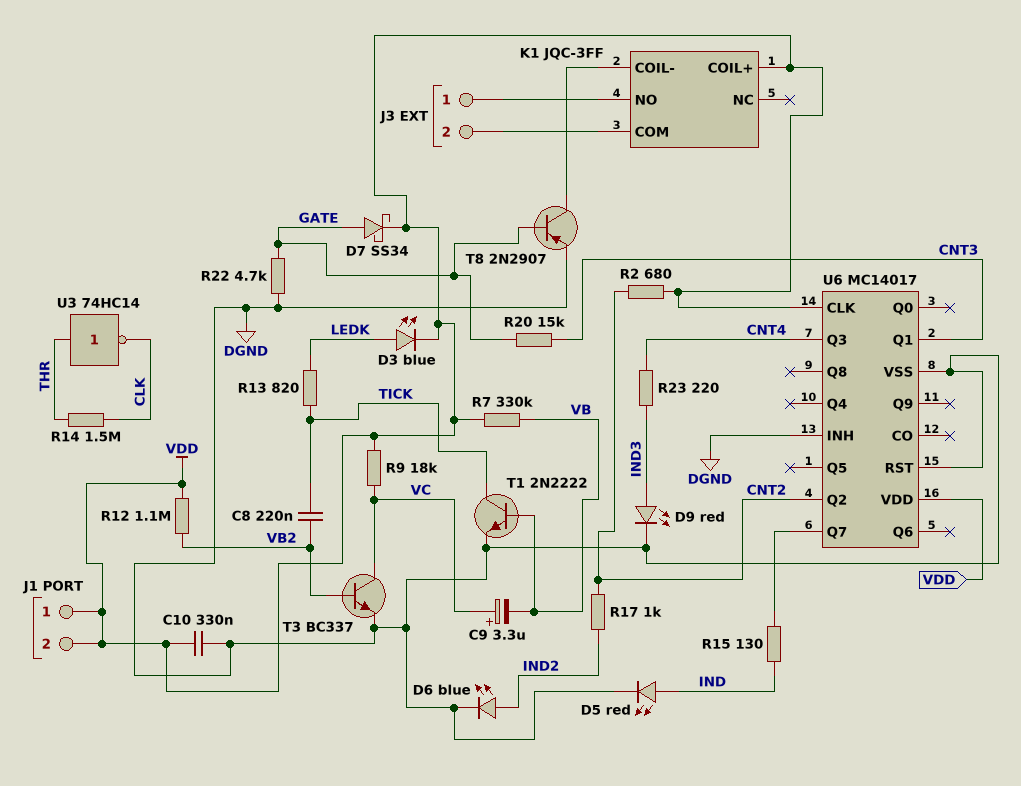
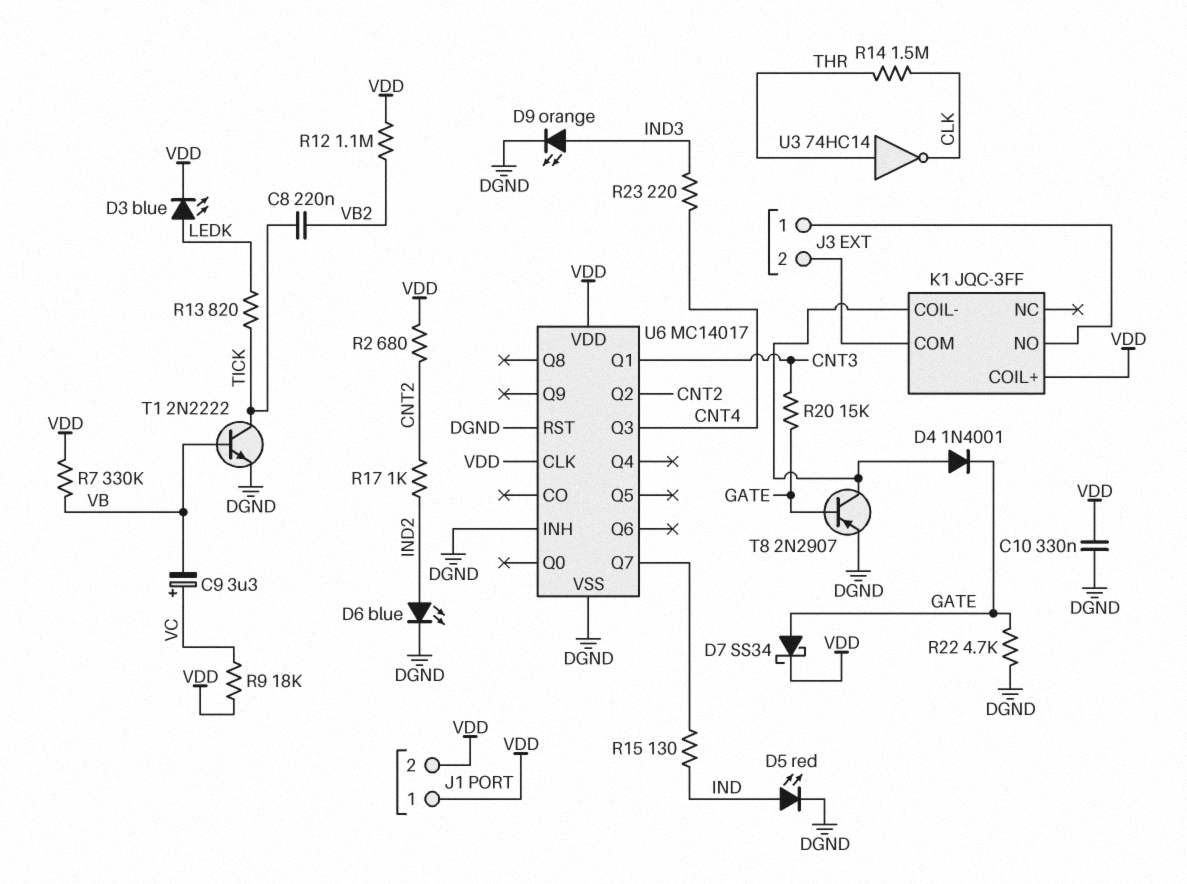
D4: none -> diode 1N4001 (A K1/COIL-, K GATE)
D9: LED red (A IND3, K DGND) -> LED orange (A IND3, K DGND)
T3: NPN BC337 (B VB2, C VC, E DGND) -> none

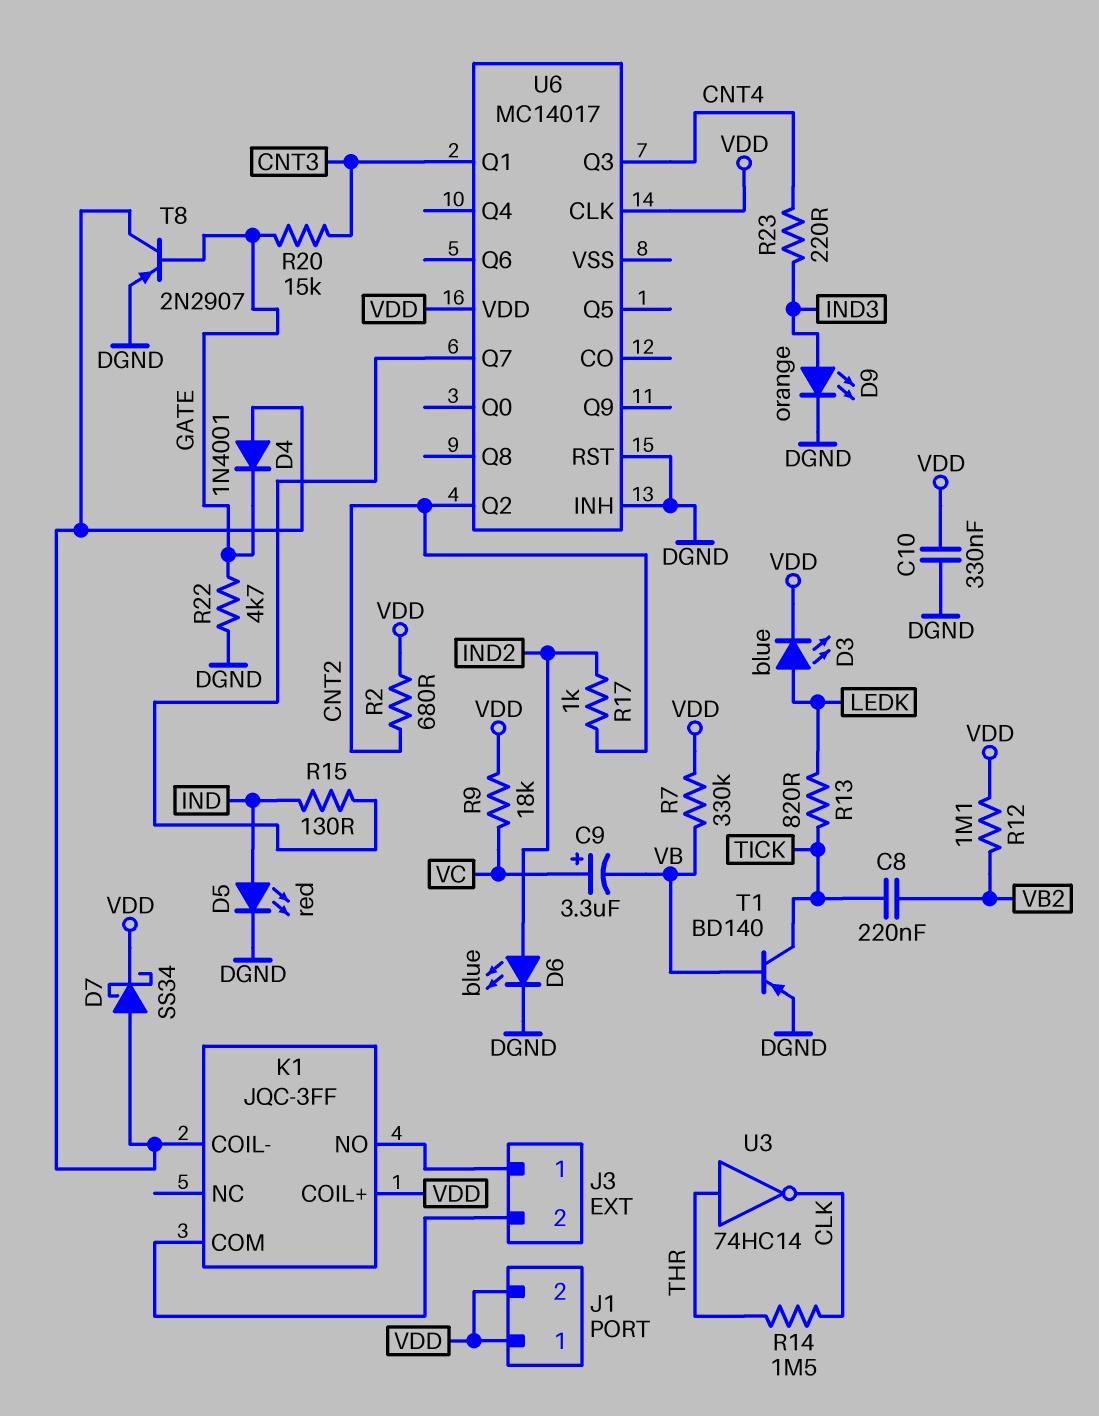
D7: schottky SS34 (A GATE, K VDD) -> schottky SS34 (A K1/COIL-, K VDD)
T1: NPN 2N2222 (B VB, C TICK, E DGND) -> PNP BD140 (B VB, C TICK, E DGND)
U6 pin VSS: DGND -> none

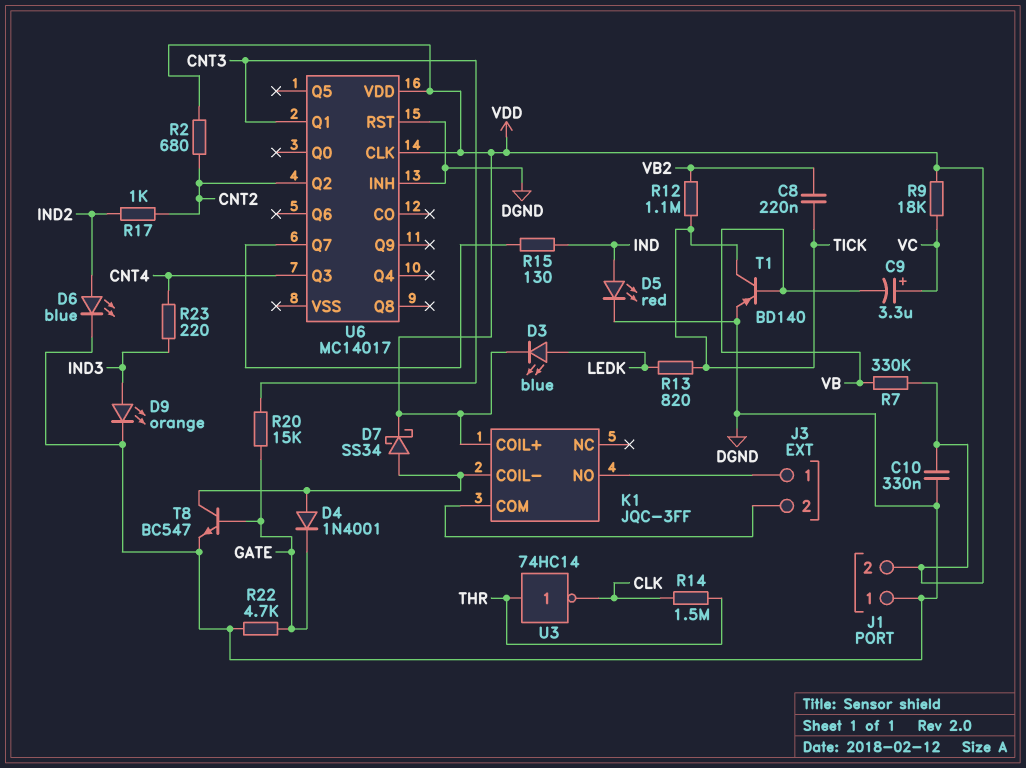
J1 pin 1: VDD -> DGND
R12: 1.1M (VB2, VDD) -> 1.1M (TICK, VB2)
T8: PNP 2N2907 (B GATE, C K1/COIL-, E DGND) -> NPN BC547 (B GATE, C K1/COIL-, E DGND)

